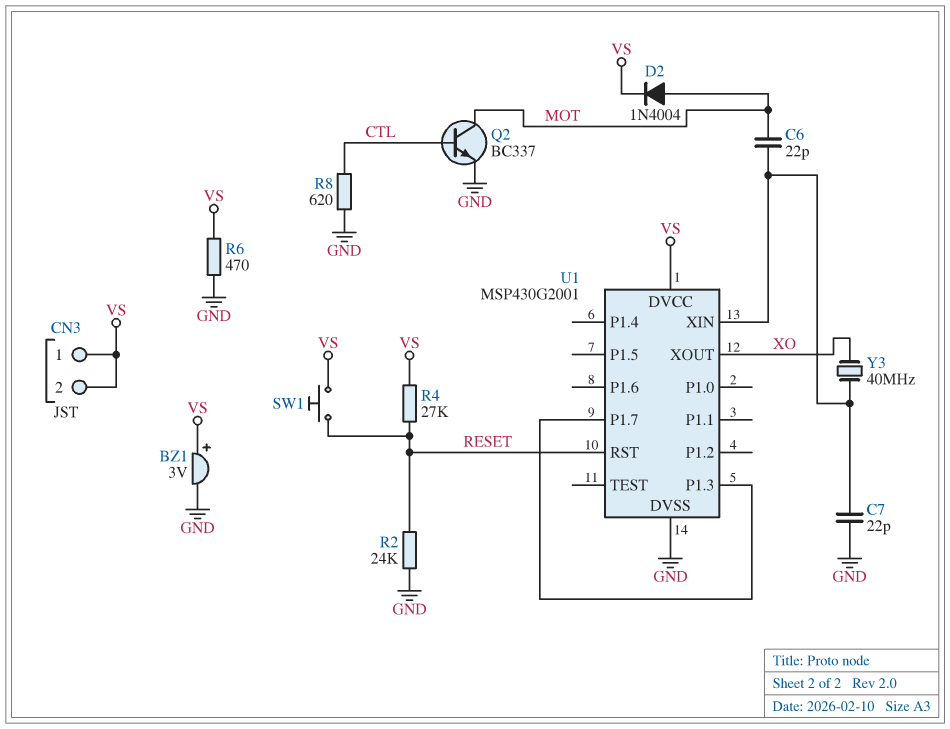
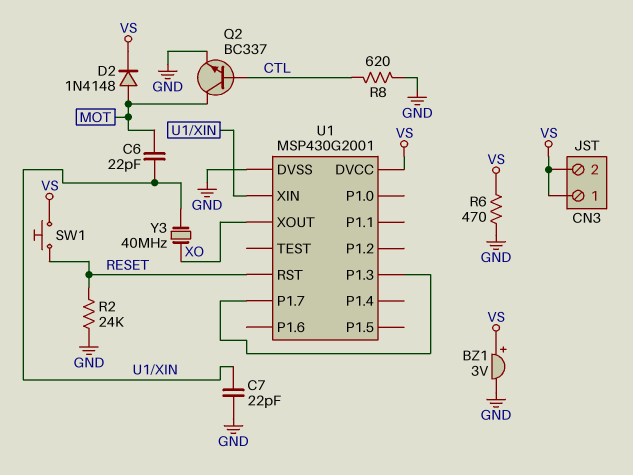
D2: diode 1N4004 (A MOT, K VS) -> diode 1N4148 (A MOT, K VS)
R4: 27k (RESET, VS) -> none

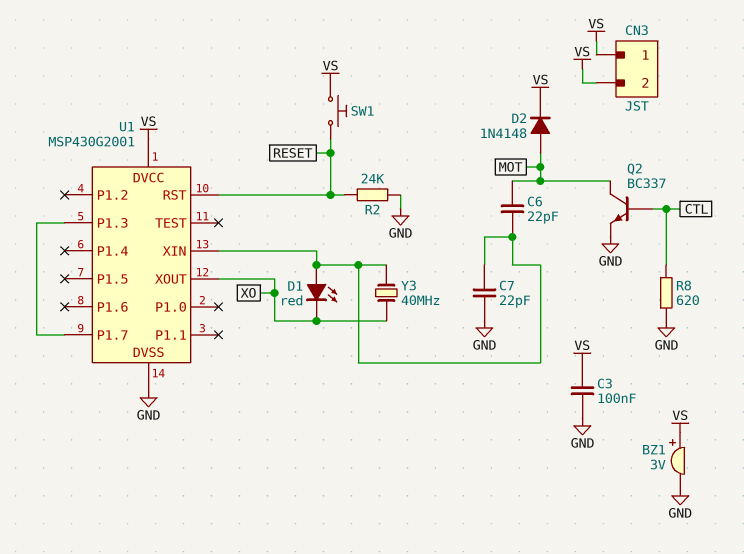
C3: none -> 100nF (GND, VS)
D1: none -> LED red (A U1/XIN, K XO)
R6: 470 (GND, VS) -> none

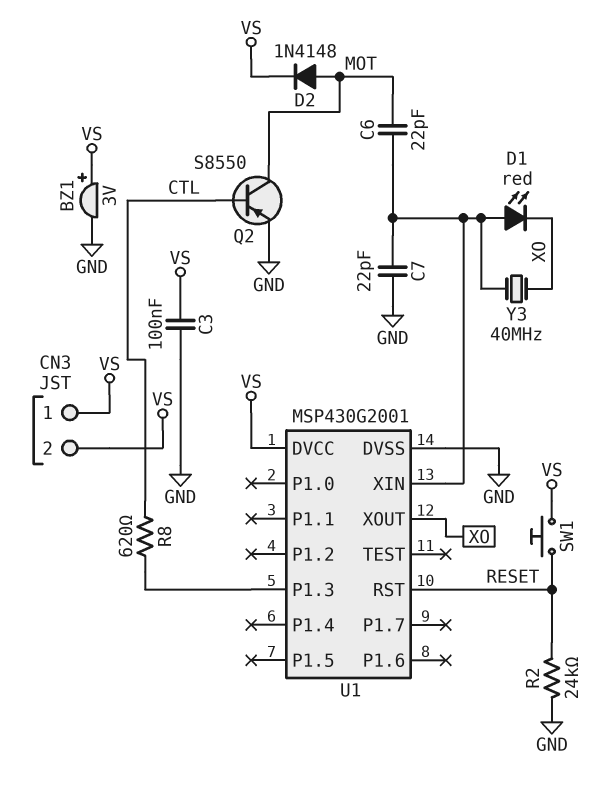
Q2: NPN BC337 (B CTL, C MOT, E GND) -> PNP S8550 (B CTL, C MOT, E GND)
R8: 620 (CTL, GND) -> 620 (CTL, U1/P1.3)
U1 pin P1.7: U1/P1.3 -> none

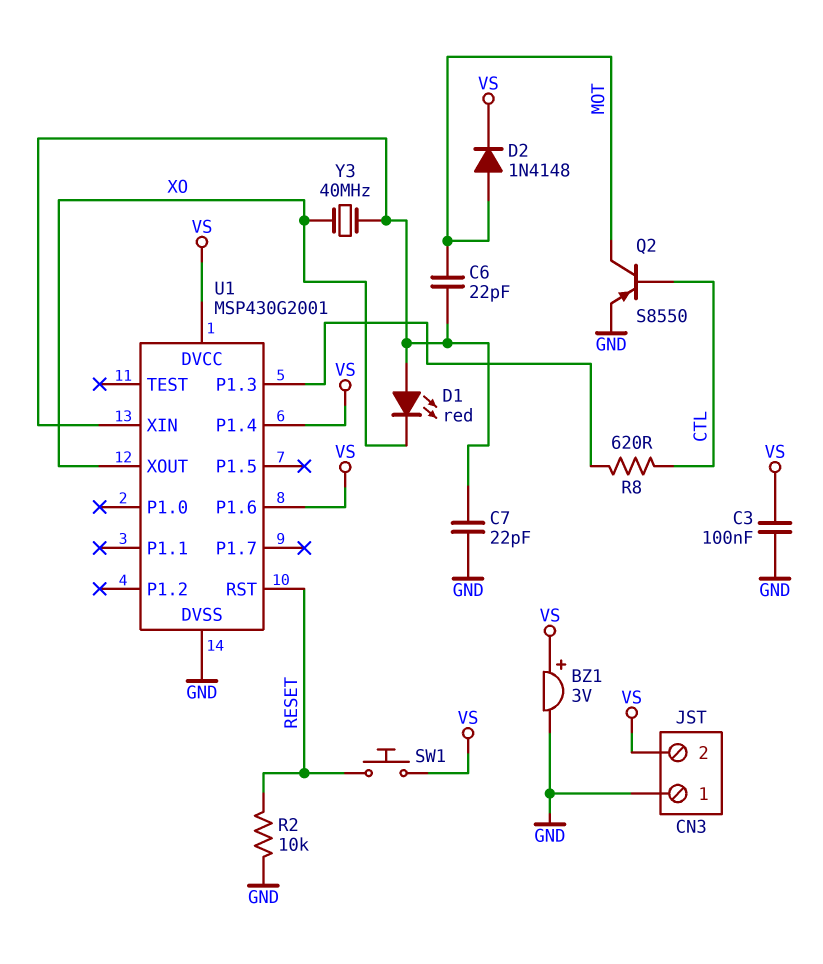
CN3 pin 1: VS -> GND
R2: 24k (GND, RESET) -> 10k (GND, RESET)
U1 pin P1.4: none -> VS
U1 pin P1.6: none -> VS

